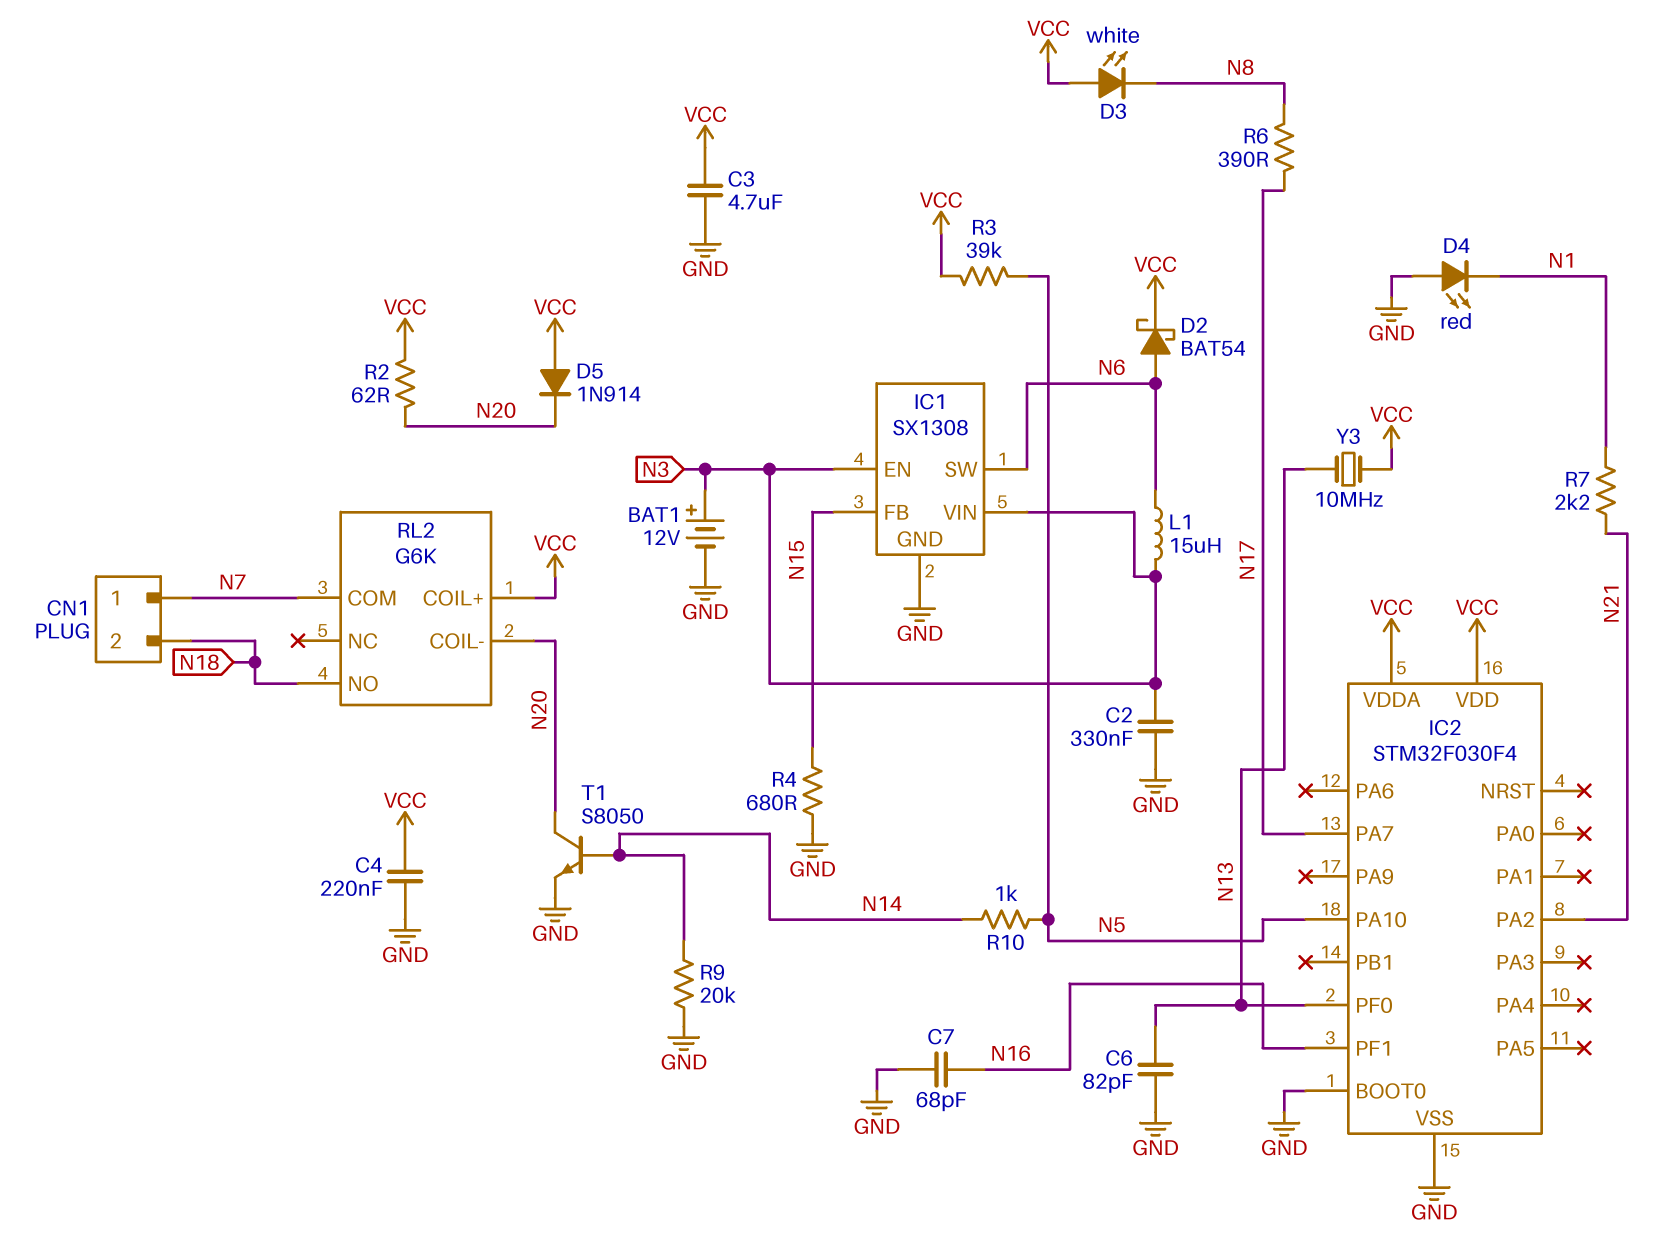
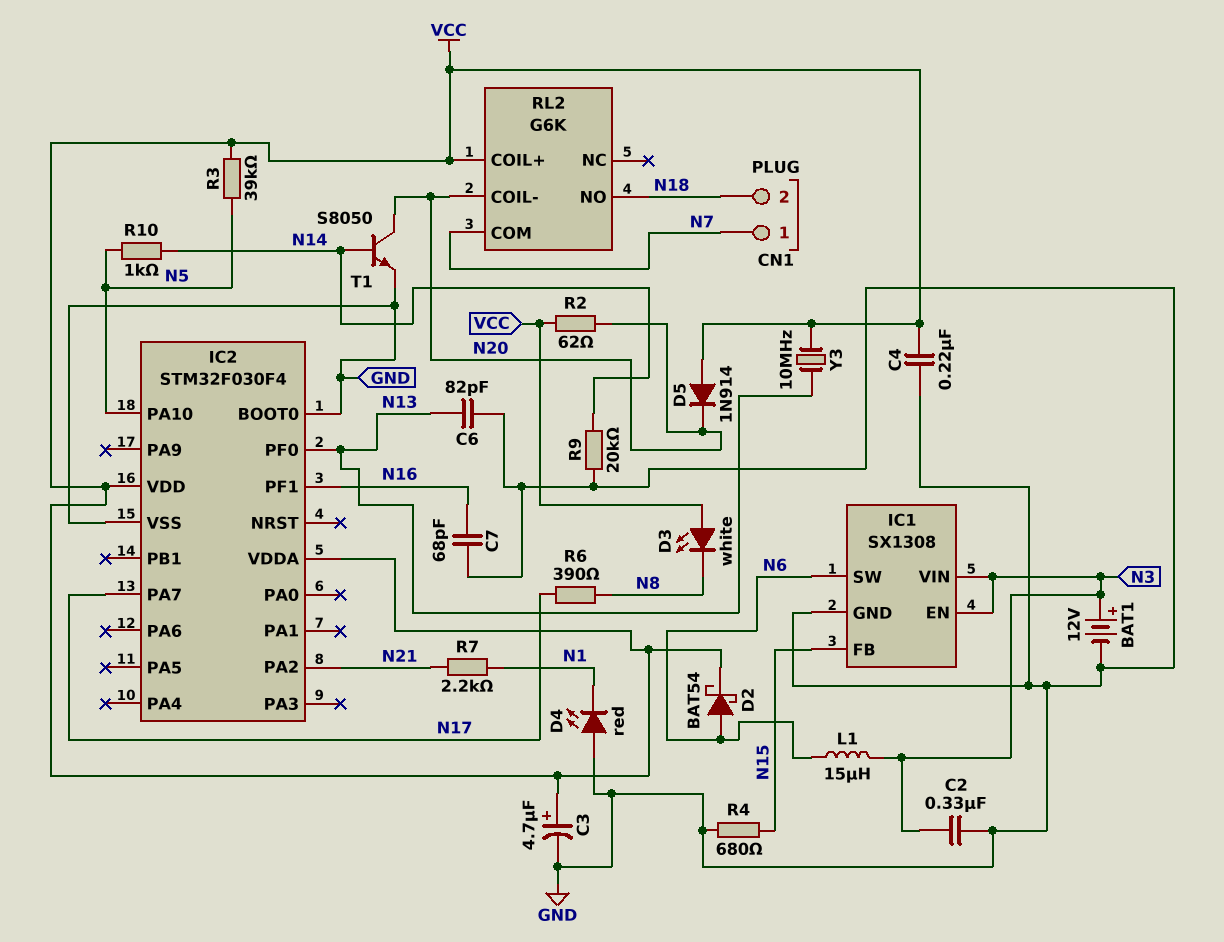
C3: 4.7uF (GND, VCC) -> 4.7uF (plus VCC, minus GND)

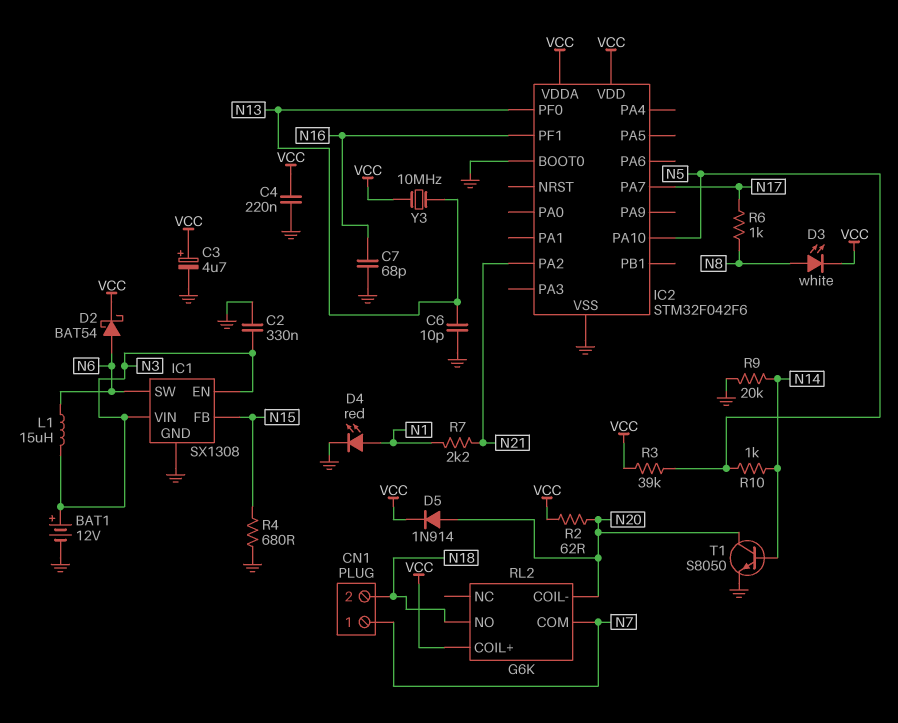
C6: 82pF (GND, N13) -> 10pF (GND, N13)
D3: LED white (A VCC, K N8) -> LED white (A N8, K VCC)
D4: LED red (A GND, K N1) -> LED red (A N1, K GND)
D5: diode 1N914 (A VCC, K N20) -> diode 1N914 (A N20, K VCC)
IC2: STM32F030F4 -> STM32F042F6
R6: 390 (N8, N17) -> 1k (N8, N17)

